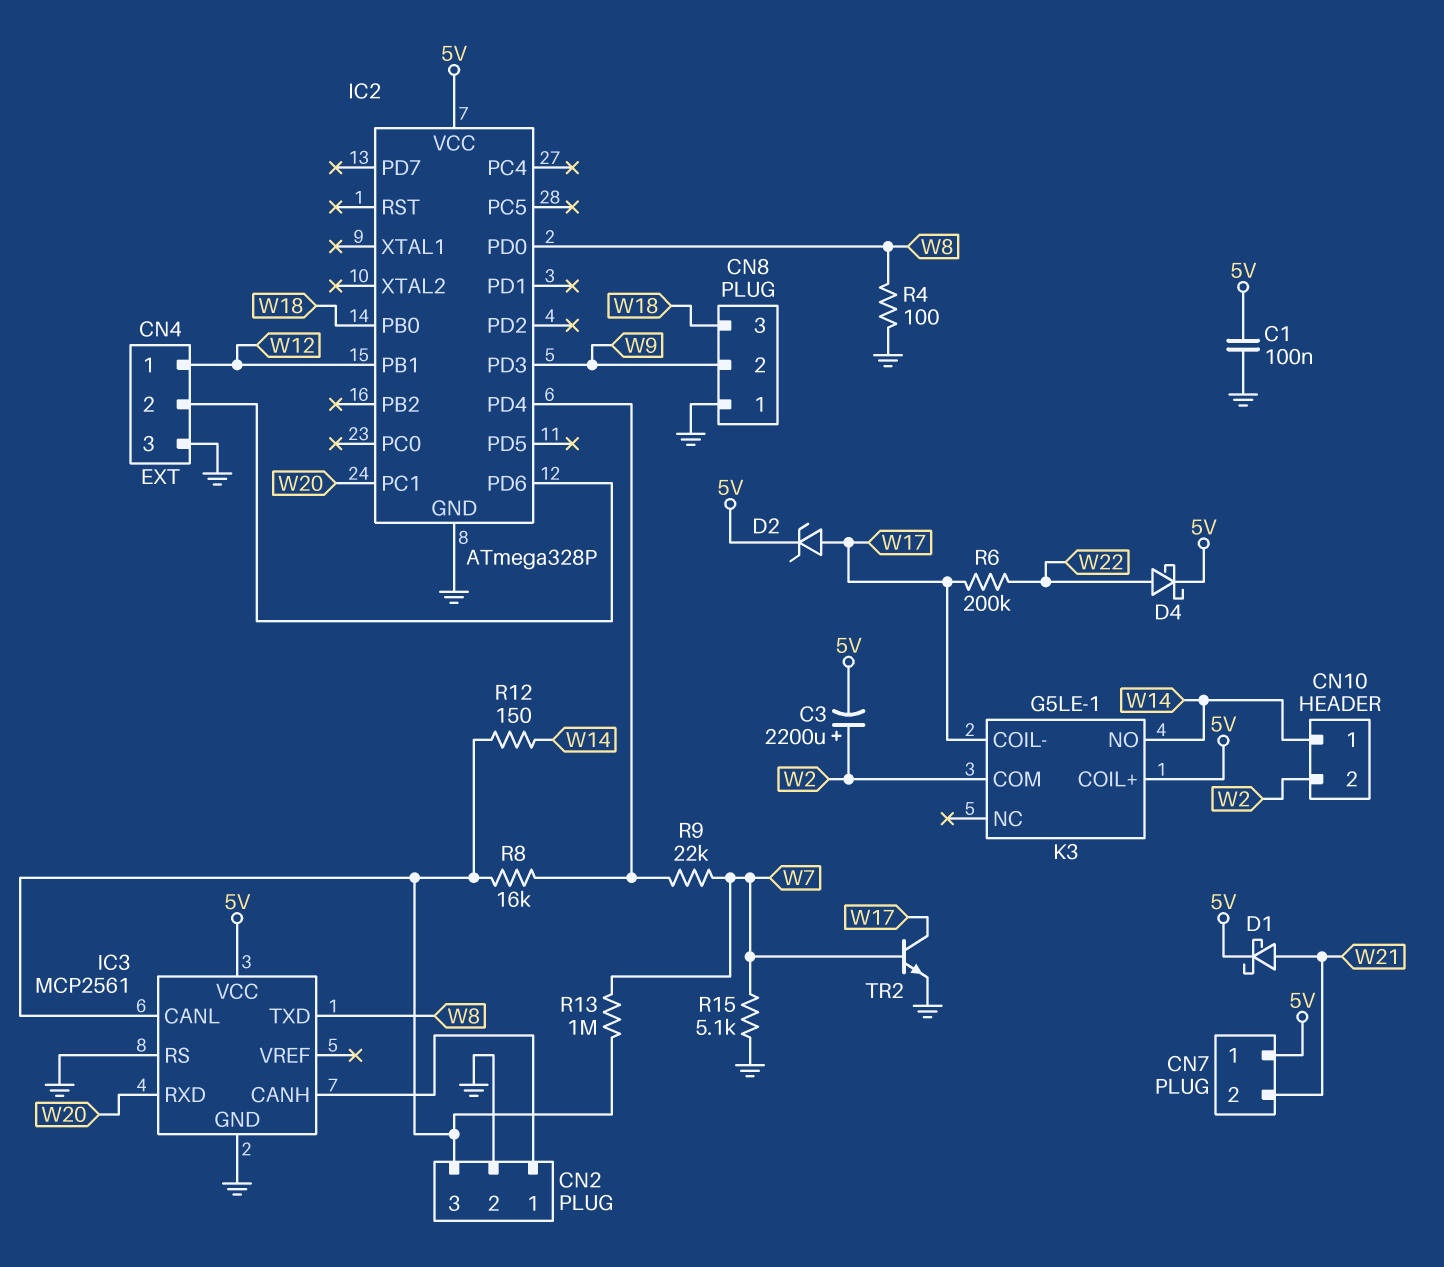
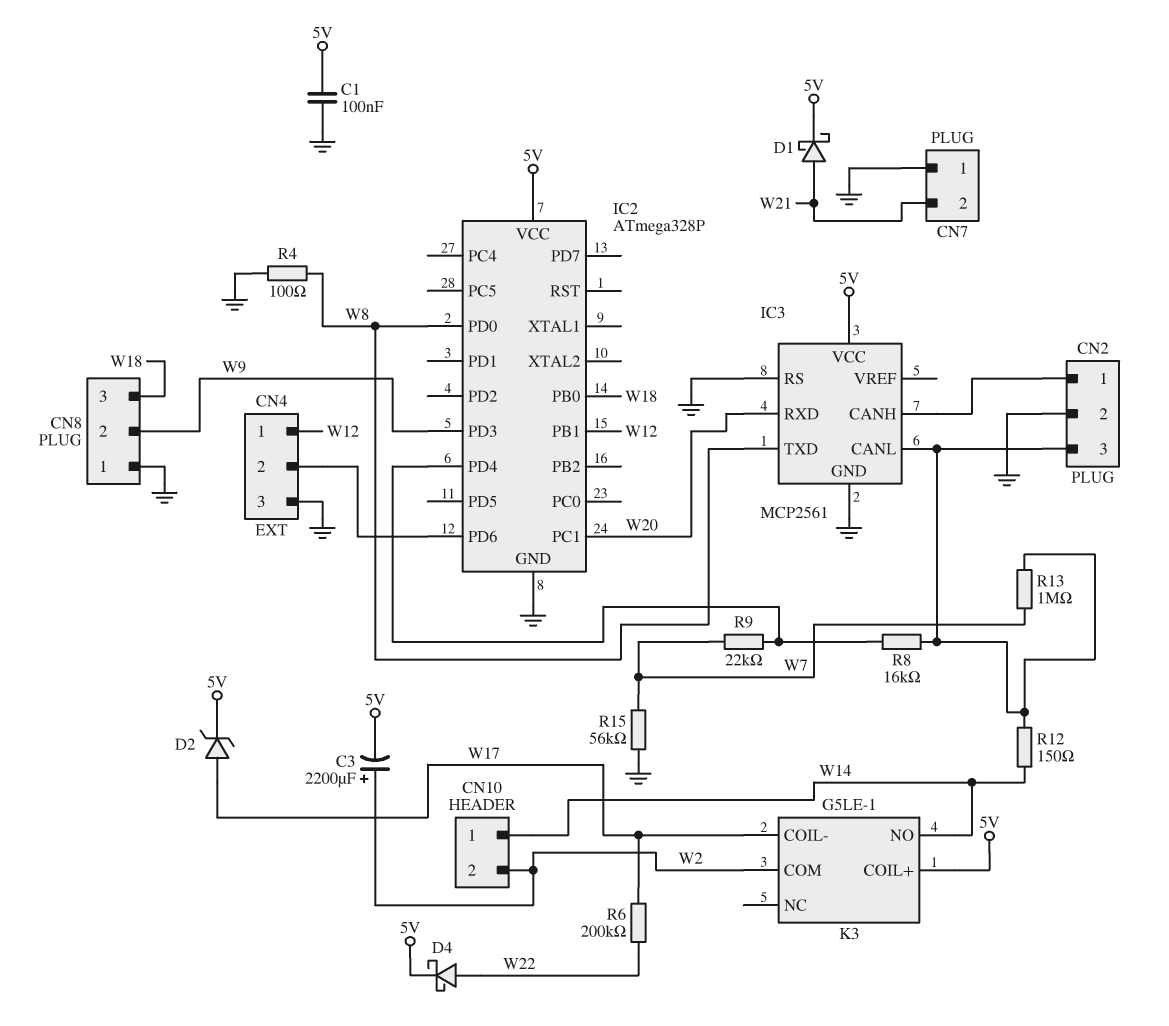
CN7 pin 1: 5V -> GND
R15: 5.1k (GND, W7) -> 56k (GND, W7)
TR2: NPN (B W7, C W17, E GND) -> none

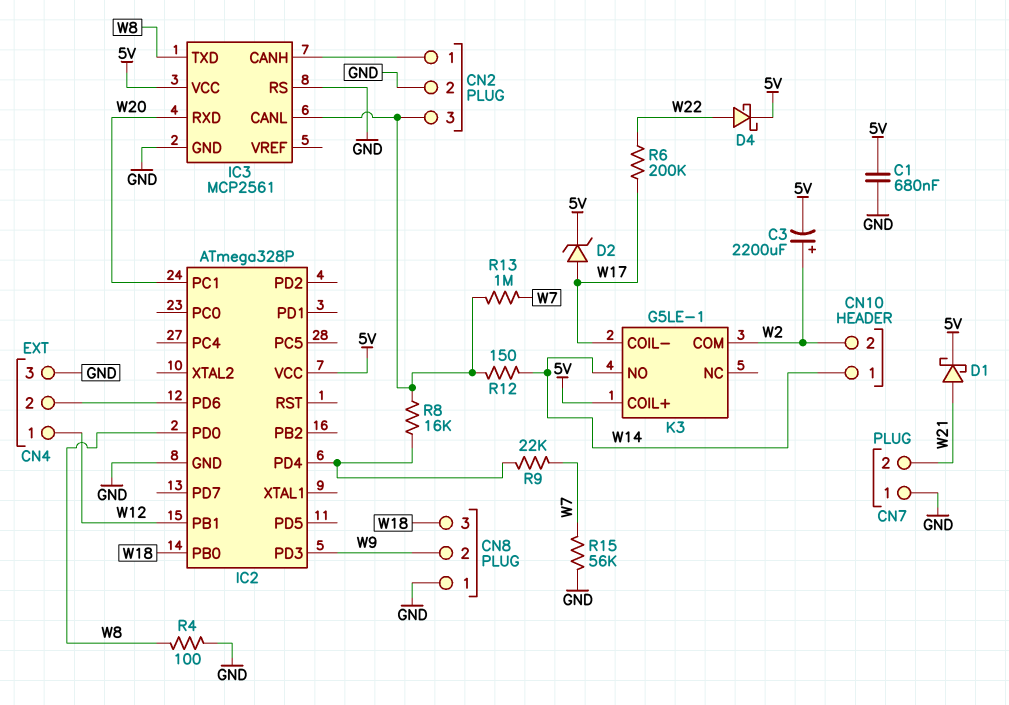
C1: 100nF (5V, GND) -> 680nF (5V, GND)

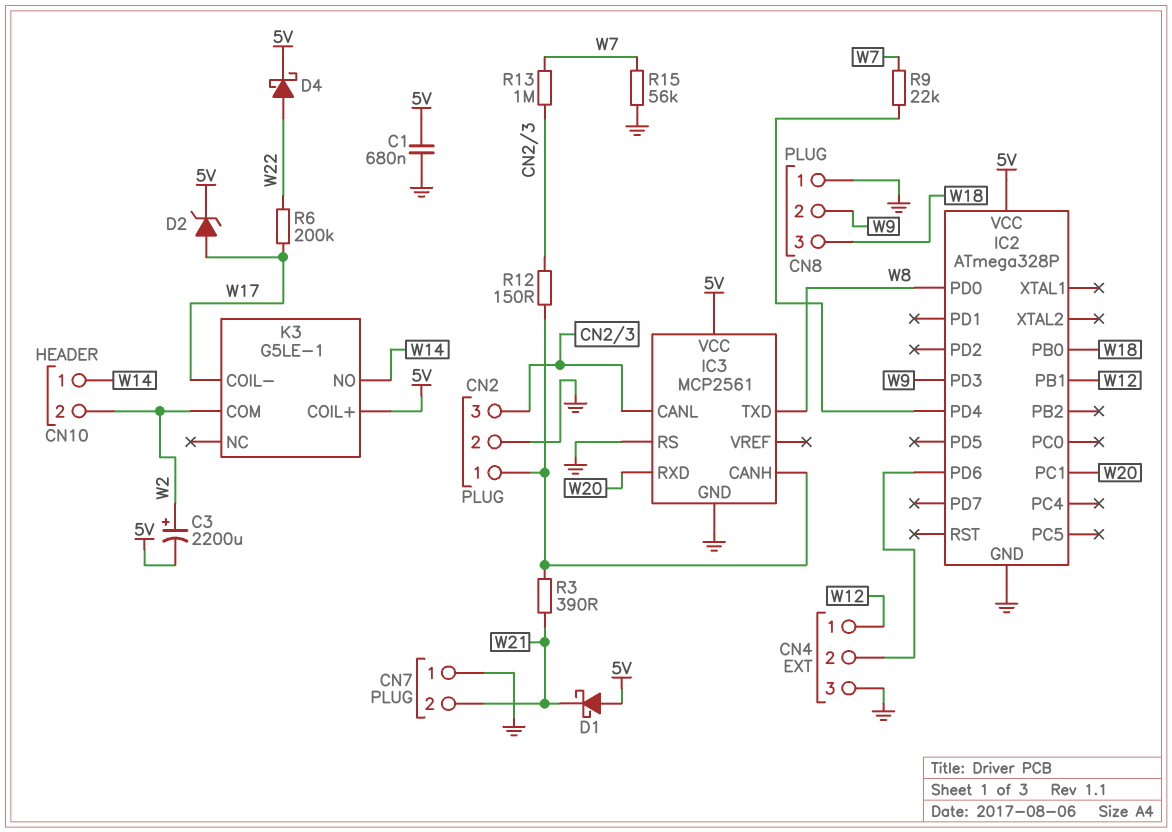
D1: schottky (A W21, K 5V) -> schottky (A 5V, K W21)
R3: none -> 390 (CN2/1, W21)
R4: 100 (GND, W8) -> none
R8: 16k (CN2/3, IC2/PD4) -> none
R12: 150 (CN2/3, W14) -> 150 (CN2/1, CN2/3)

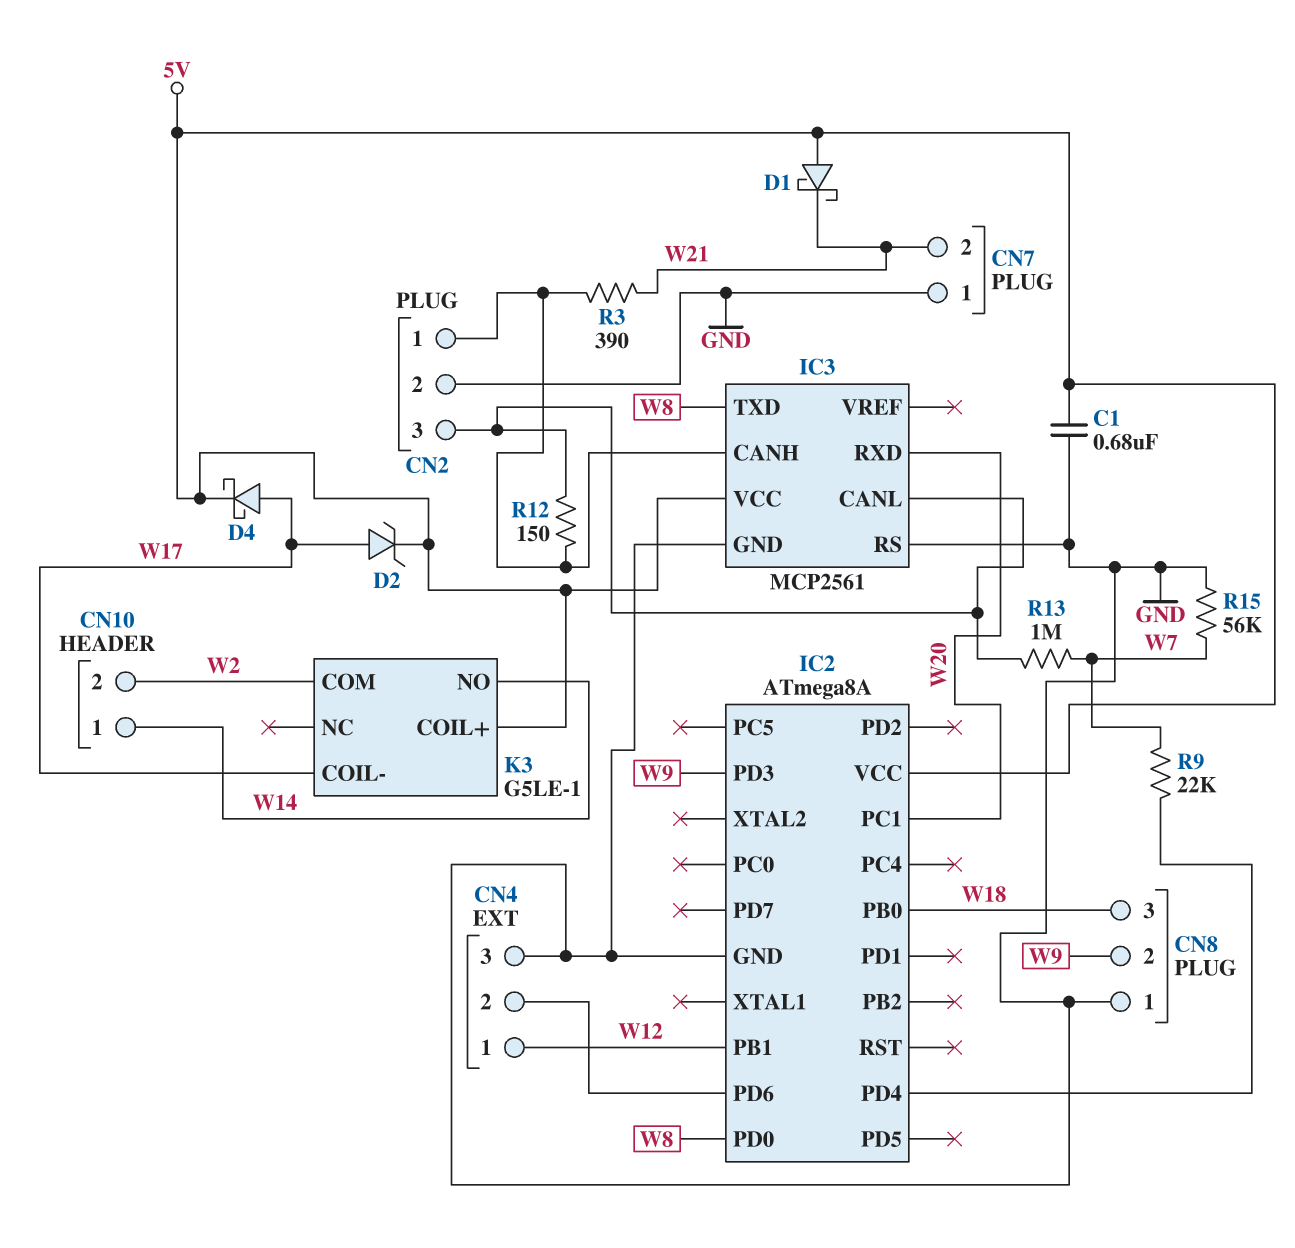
C3: 2200uF (plus W2, minus 5V) -> none
D4: schottky (A W22, K 5V) -> schottky (A W17, K 5V)
IC2: ATmega328P -> ATmega8A
R6: 200k (W17, W22) -> none

